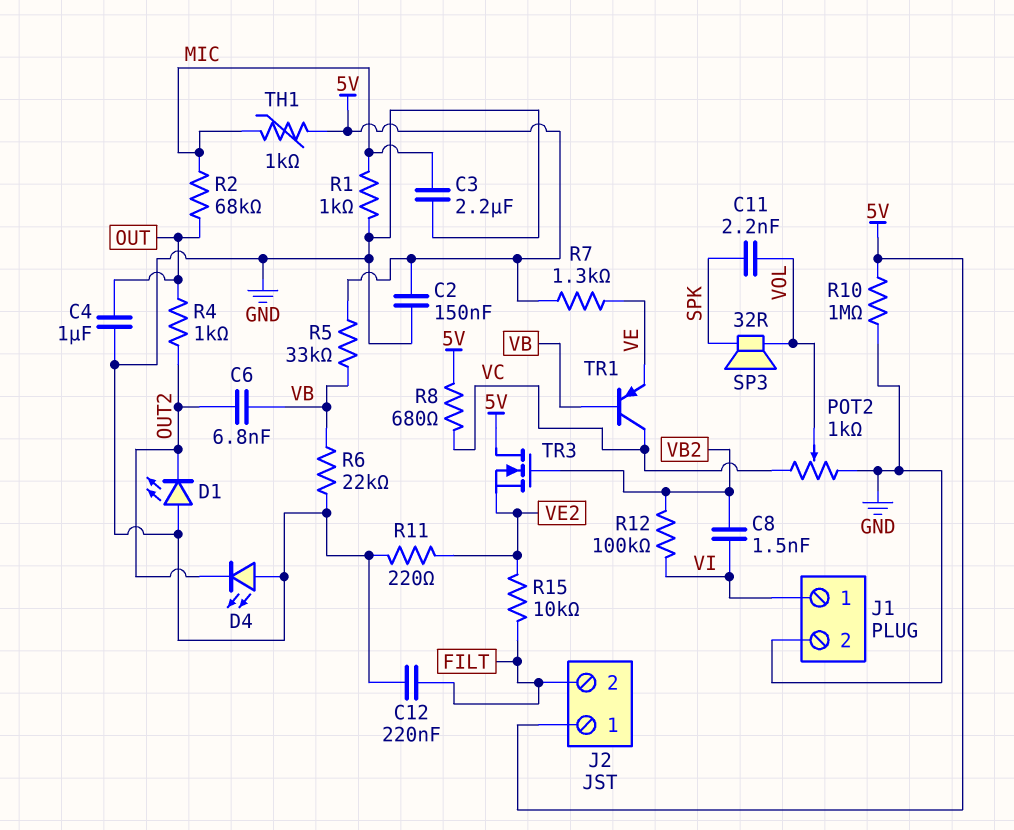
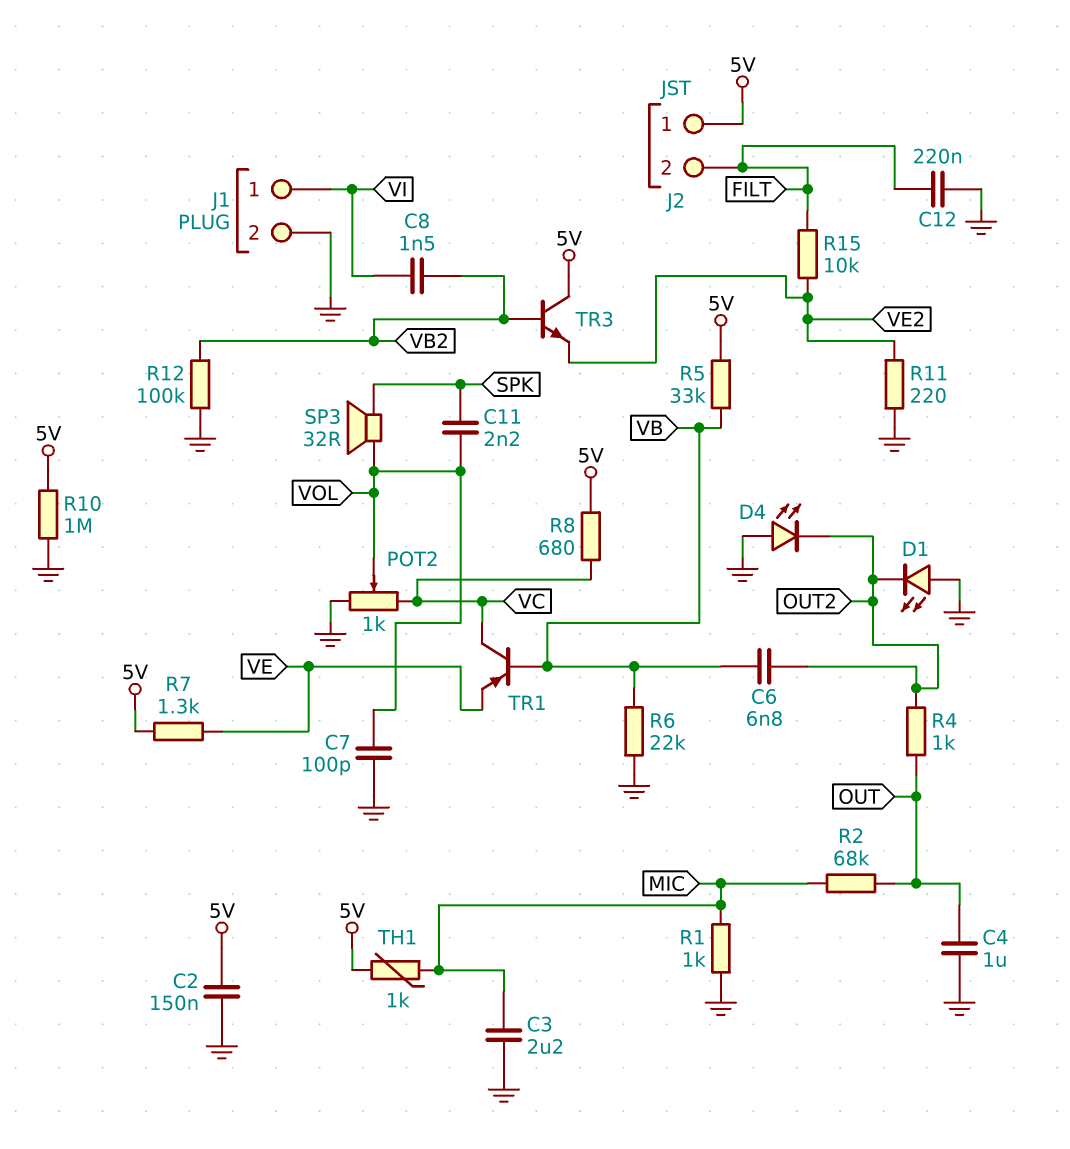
C7: none -> 100pF (GND, VOL)
R12: 100k (VB2, VI) -> 100k (GND, VB2)
TR3: NMOS (G VB2, D 5V, S VE2) -> NPN (B VB2, C 5V, E VE2)

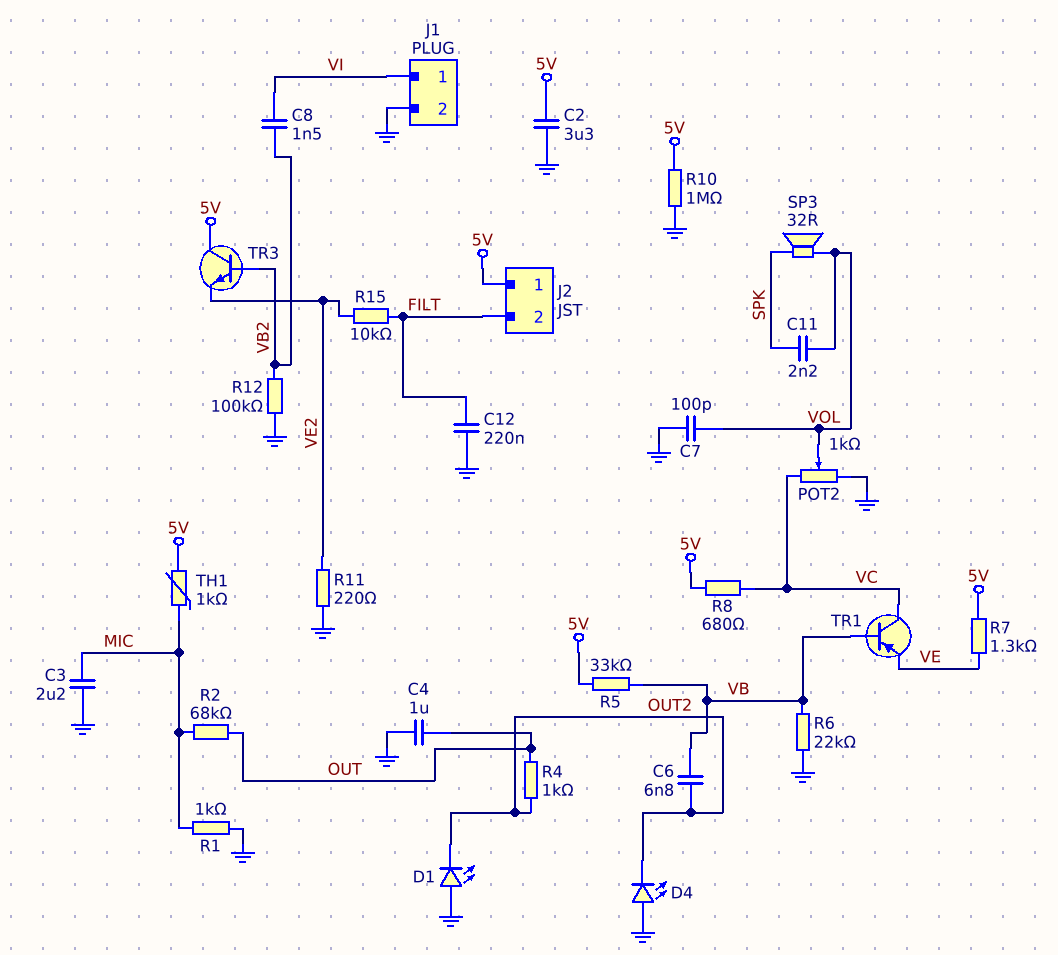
C2: 150nF (5V, GND) -> 3.3uF (5V, GND)

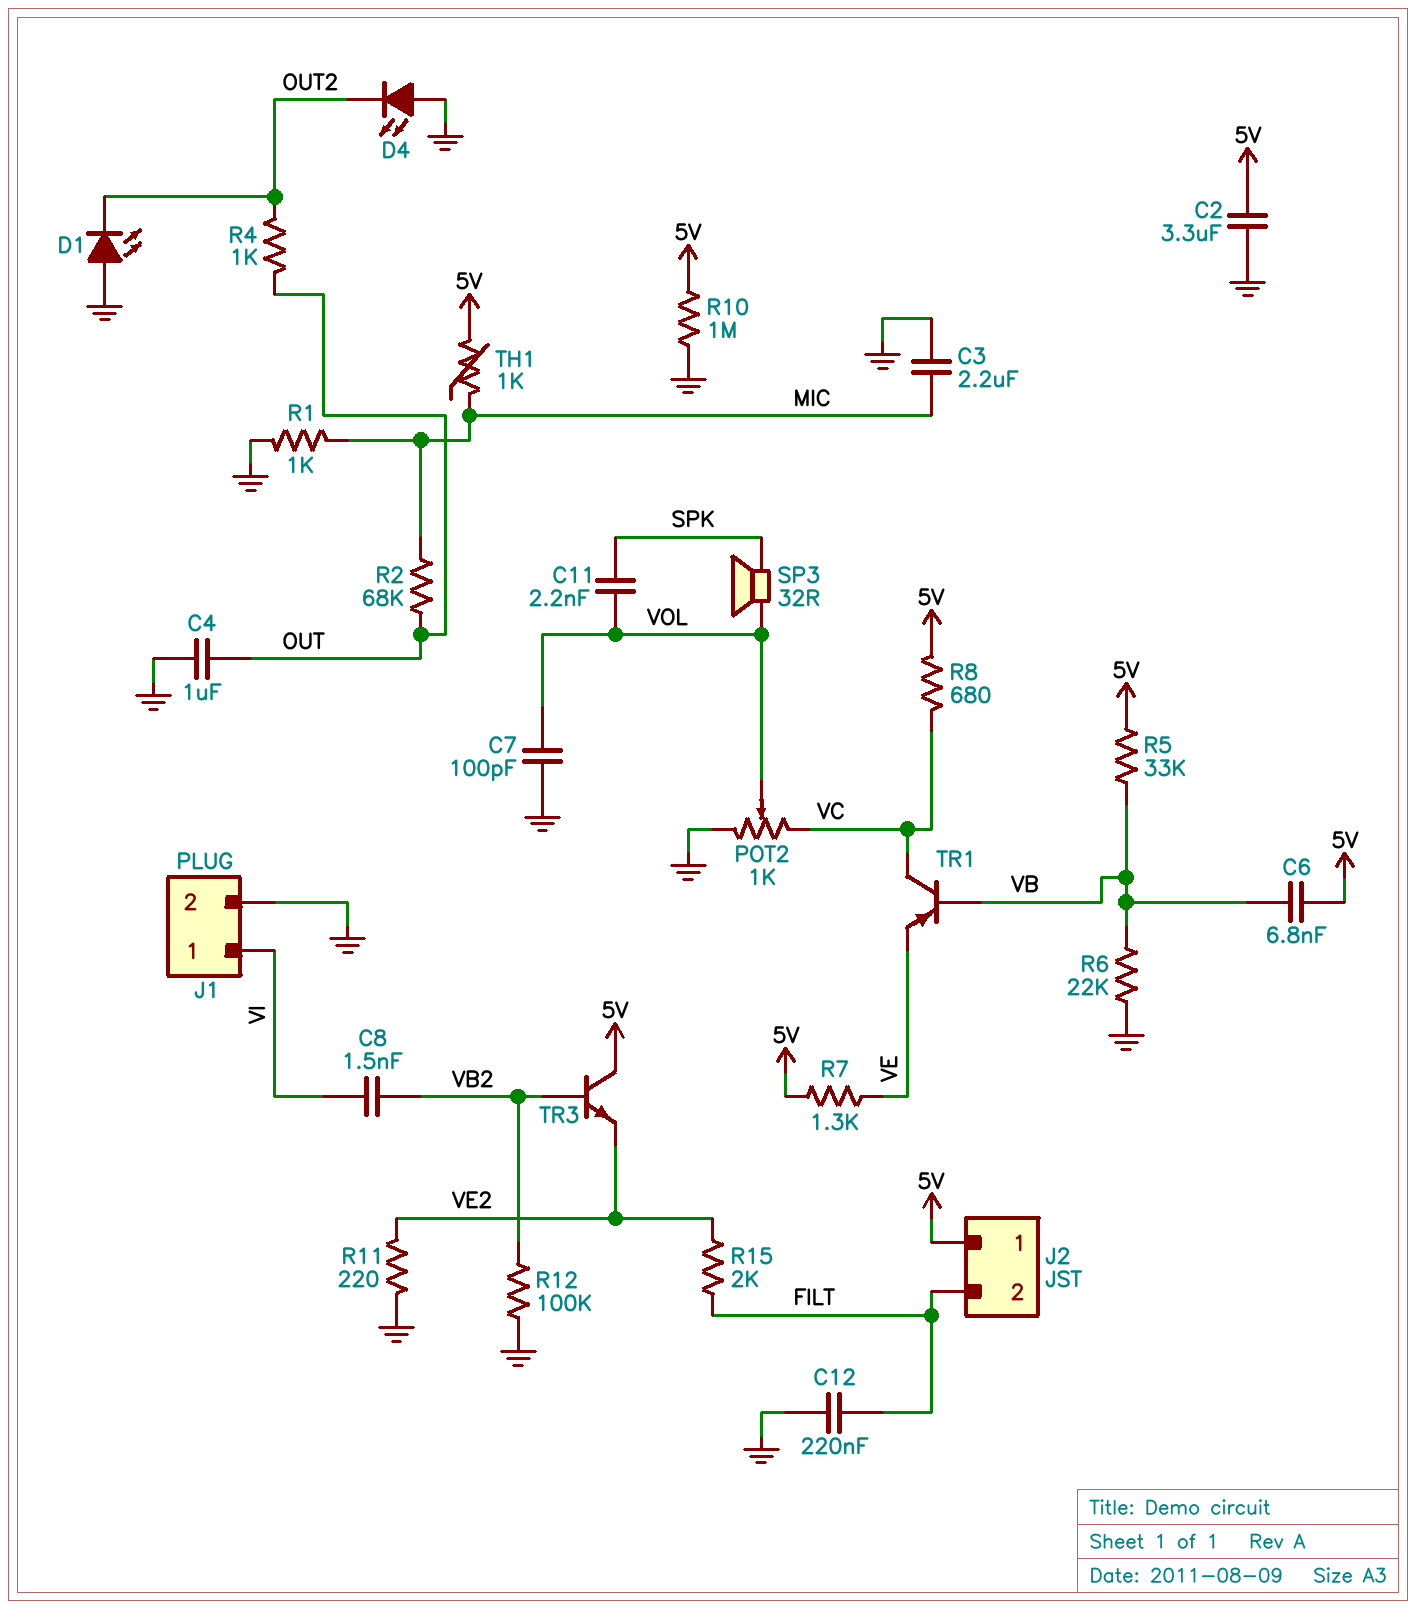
C6: 6.8nF (OUT2, VB) -> 6.8nF (5V, VB)
R15: 10k (FILT, VE2) -> 2k (FILT, VE2)

